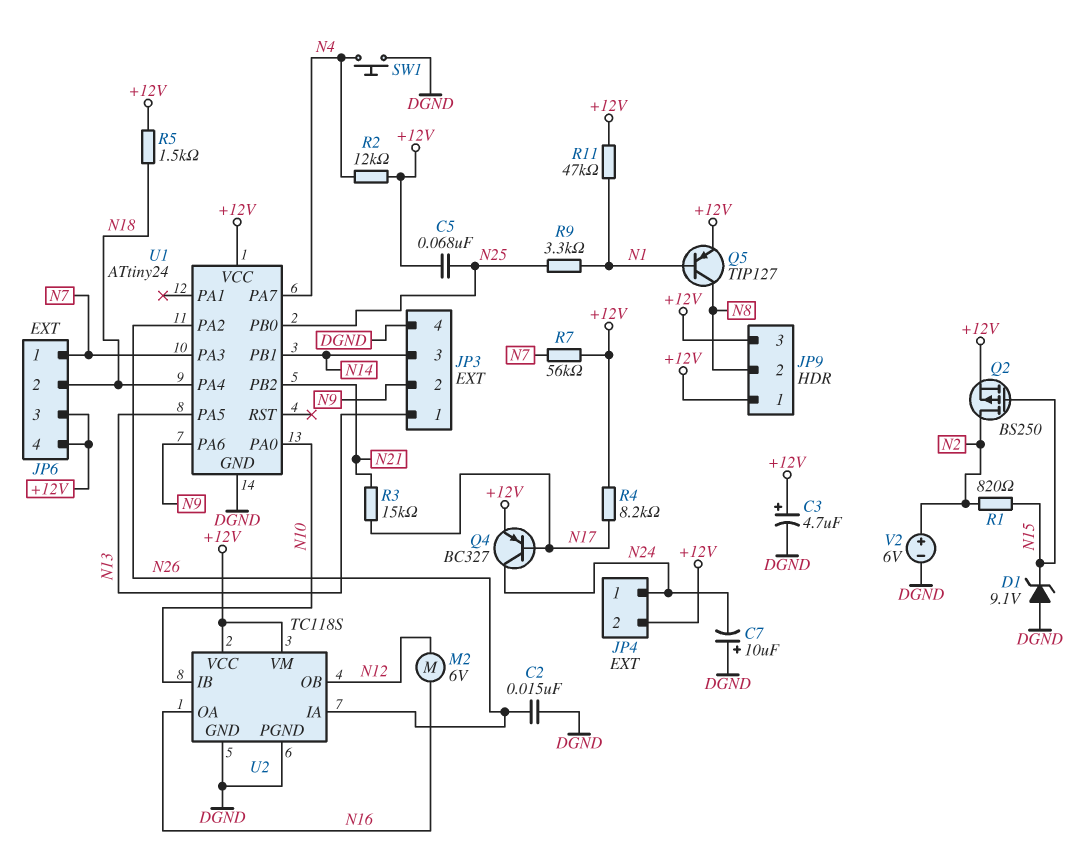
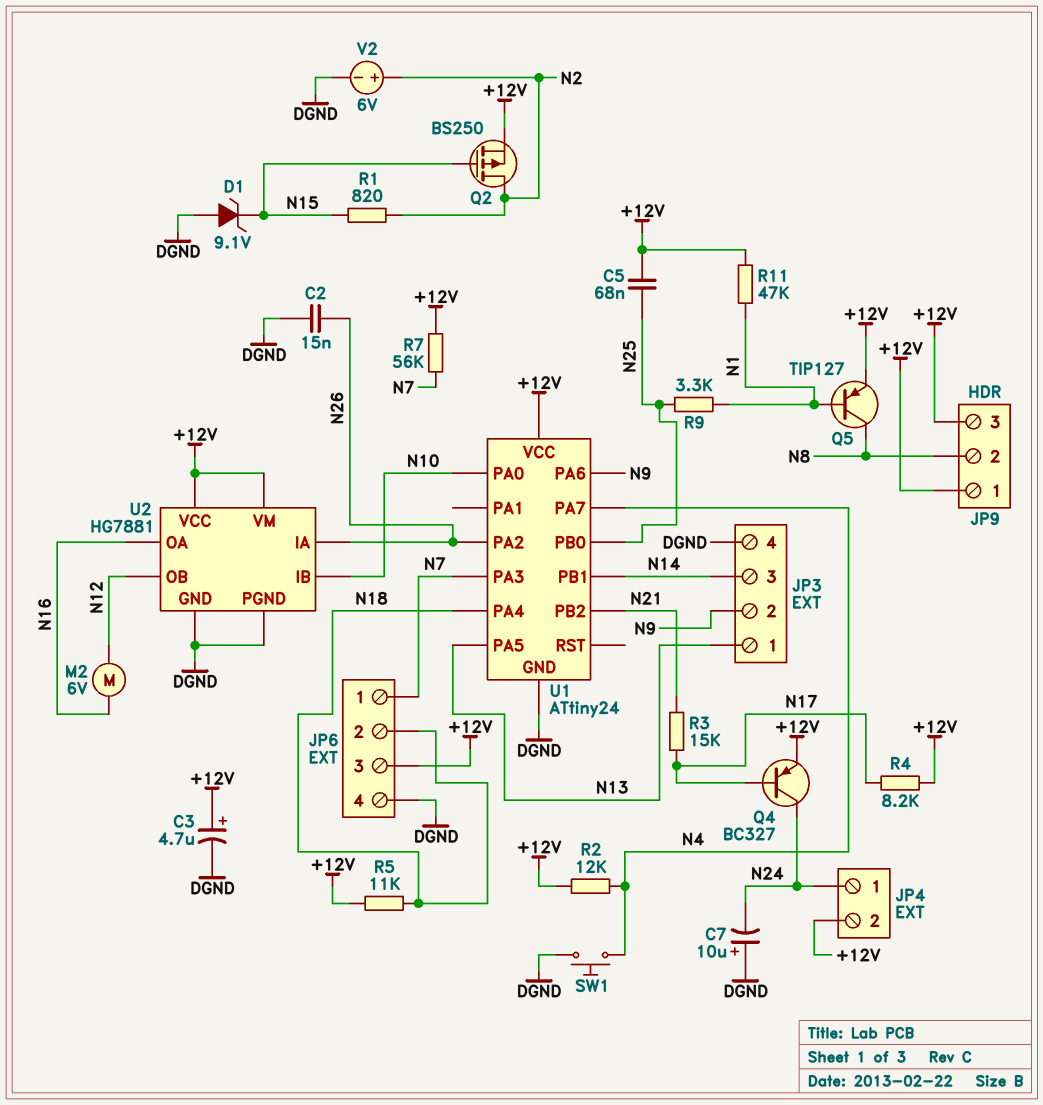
JP6 pin 4: +12V -> DGND
R5: 1.5k (+12V, N18) -> 11k (+12V, N18)
U2: TC118S -> HG7881

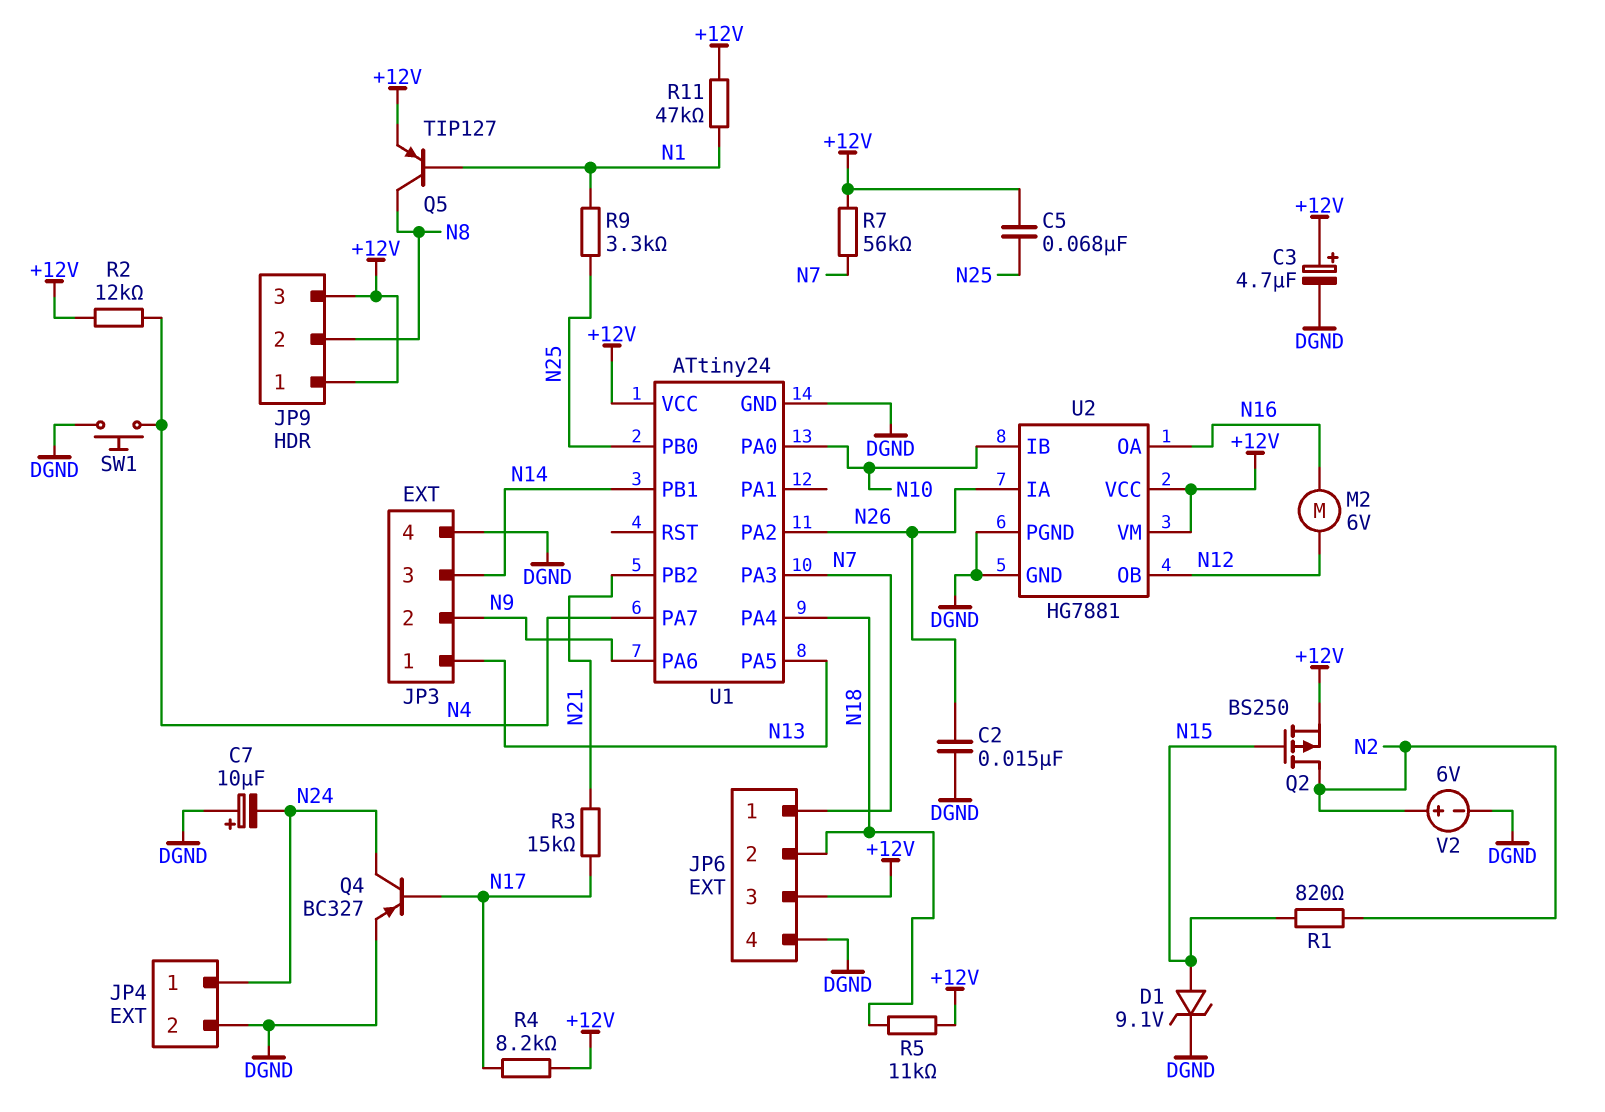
D1: zener 9.1V (A DGND, K N15) -> zener 9.1V (A N15, K DGND)
JP4 pin 2: +12V -> DGND
Q4: PNP BC327 (B N17, C N24, E +12V) -> PNP BC327 (B N17, C N24, E DGND)

